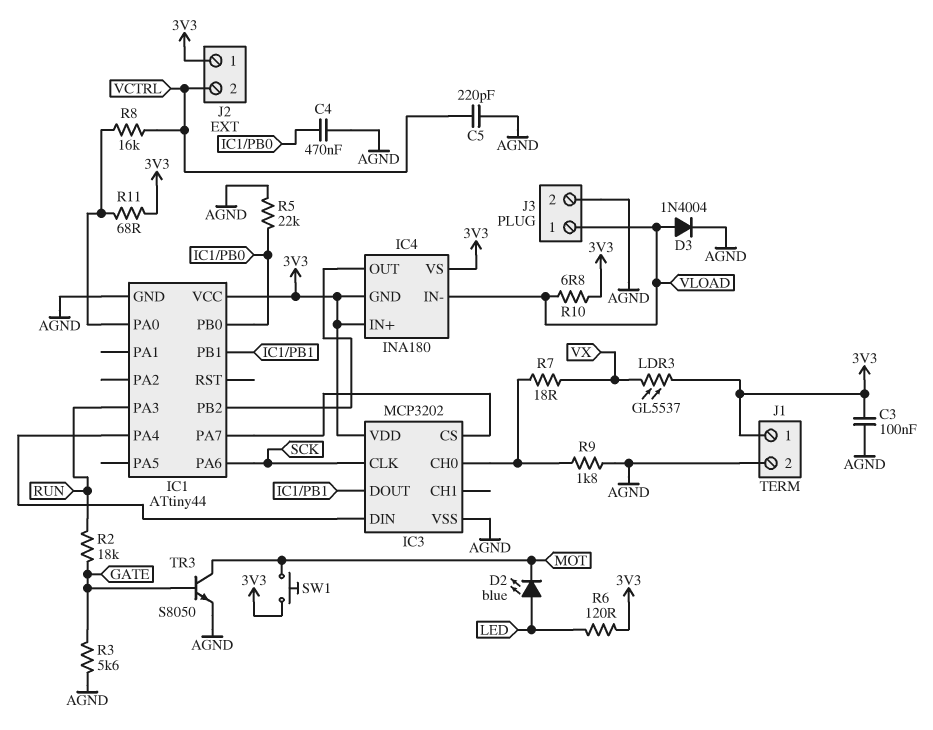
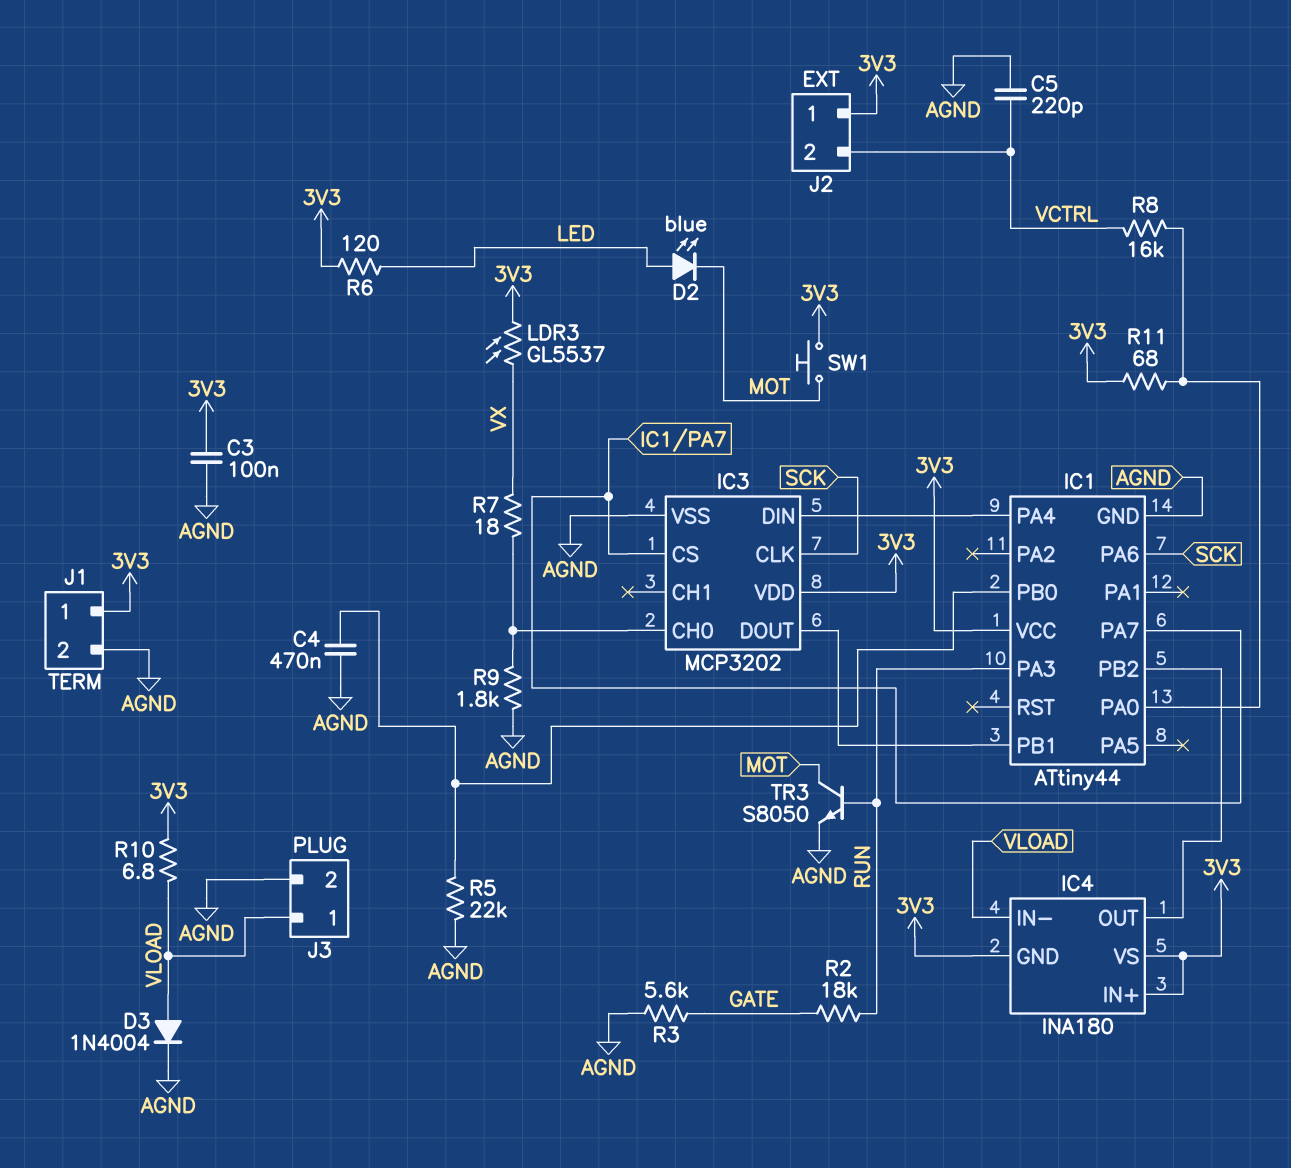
TR3: NPN S8050 (B GATE, C MOT, E AGND) -> NPN S8050 (B RUN, C MOT, E AGND)

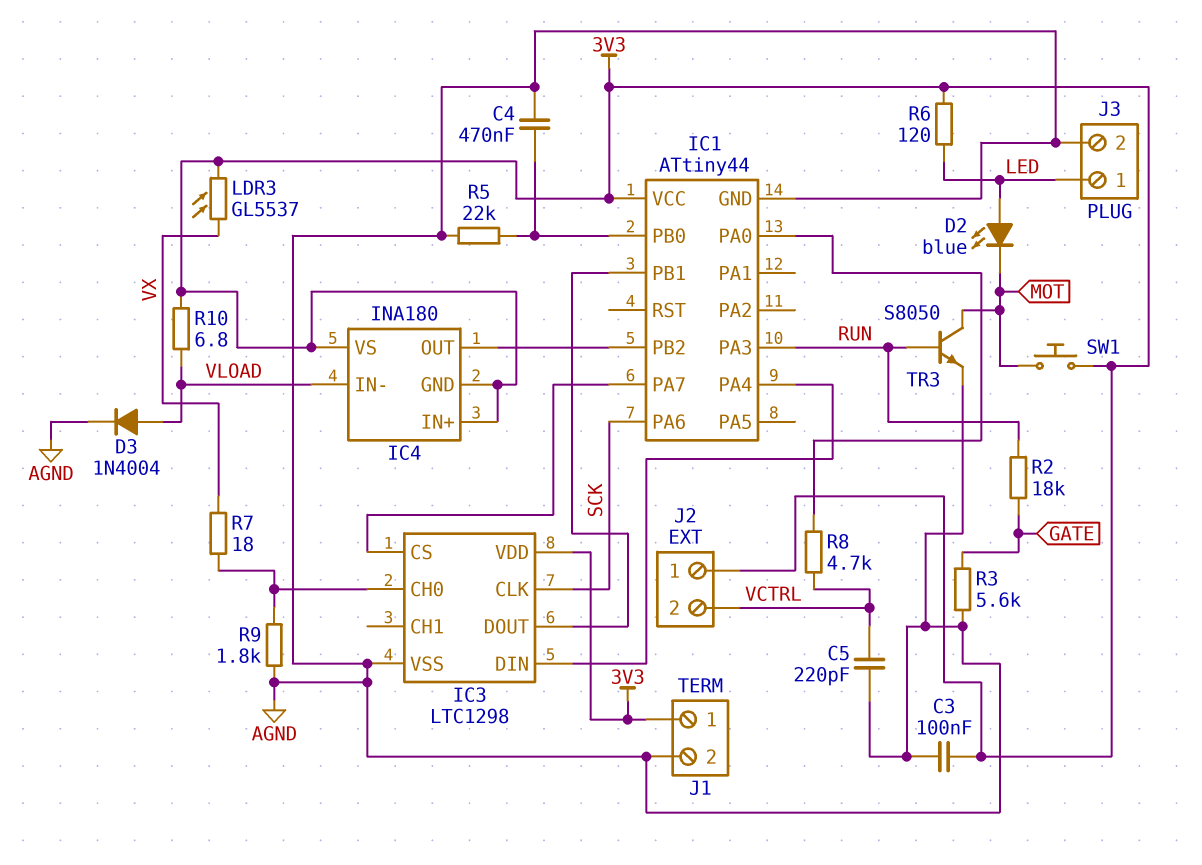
IC3: MCP3202 -> LTC1298
J3 pin 1: VLOAD -> LED
R8: 16k (IC1/PA0, VCTRL) -> 4.7k (IC1/PA0, VCTRL)
R11: 68 (3V3, IC1/PA0) -> none

